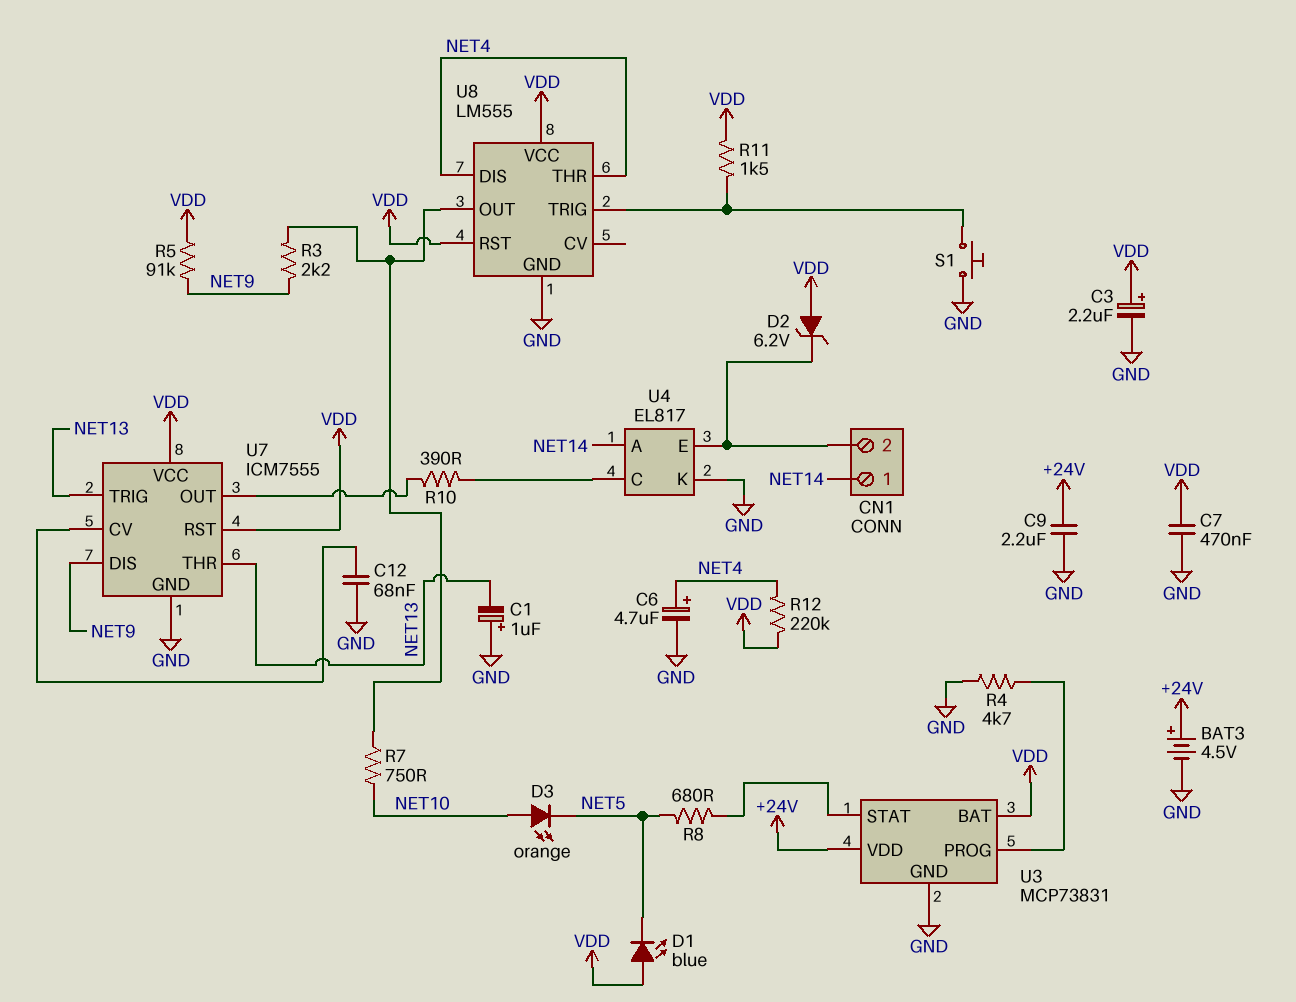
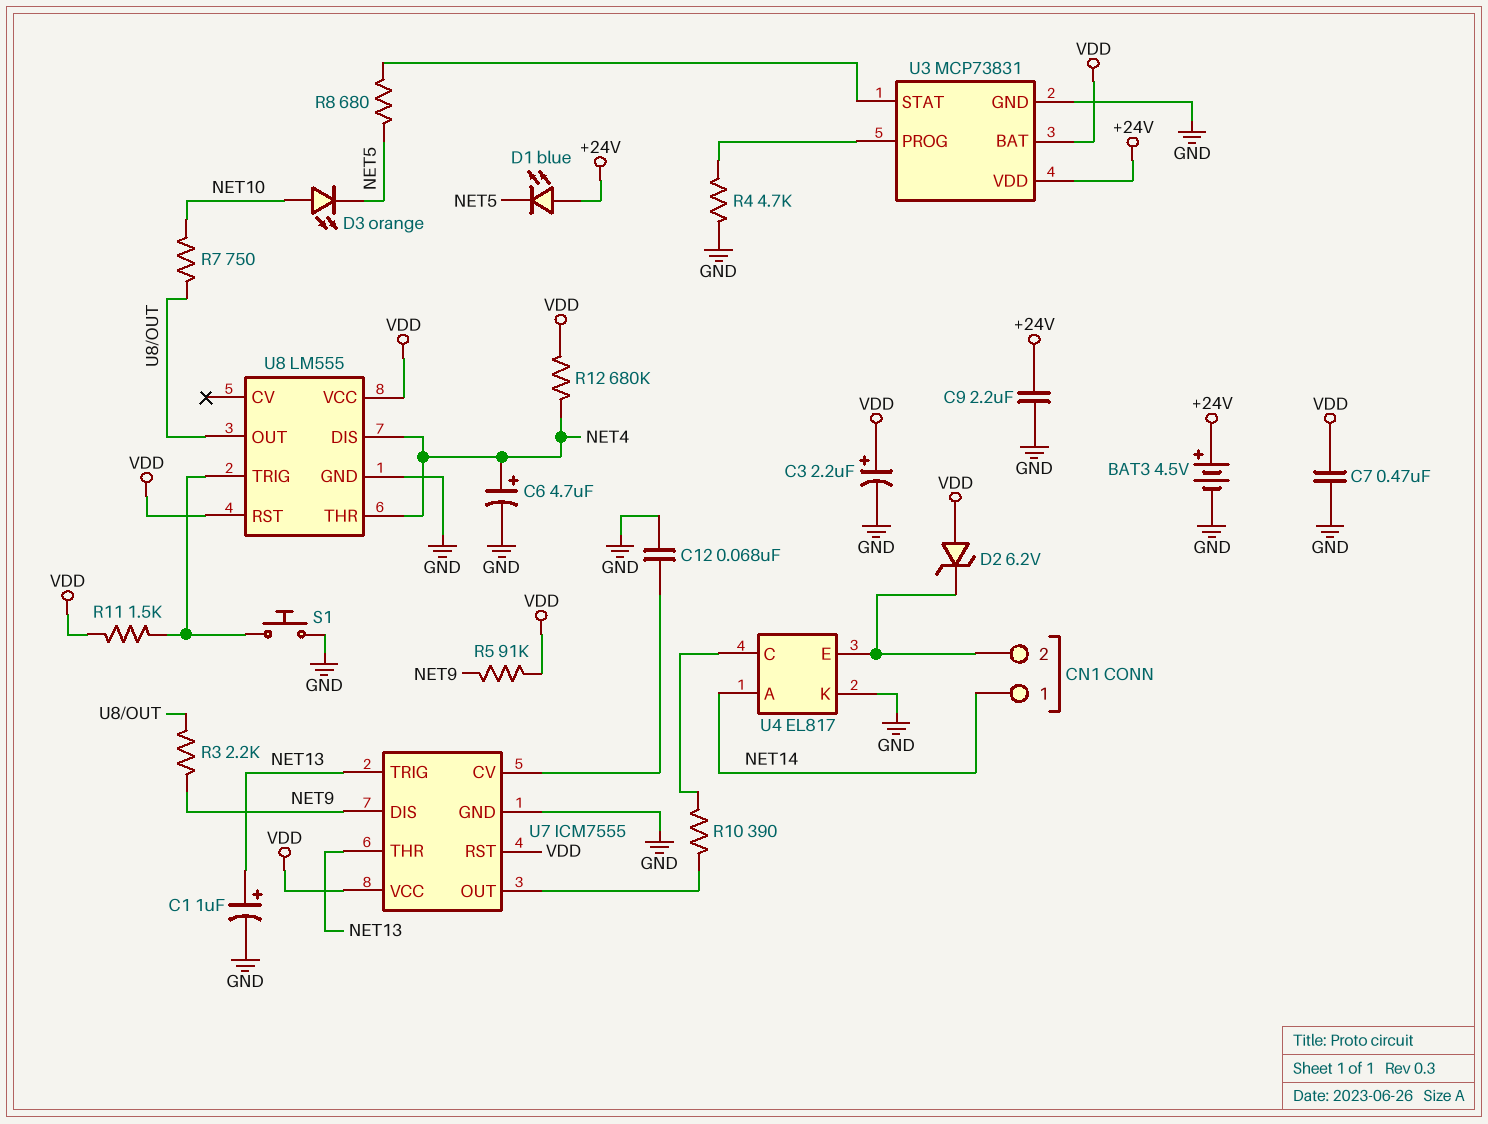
C1: 1uF (plus GND, minus NET13) -> 1uF (plus NET13, minus GND)
D1: LED blue (A VDD, K NET5) -> LED blue (A +24V, K NET5)
R12: 220k (NET4, VDD) -> 680k (NET4, VDD)

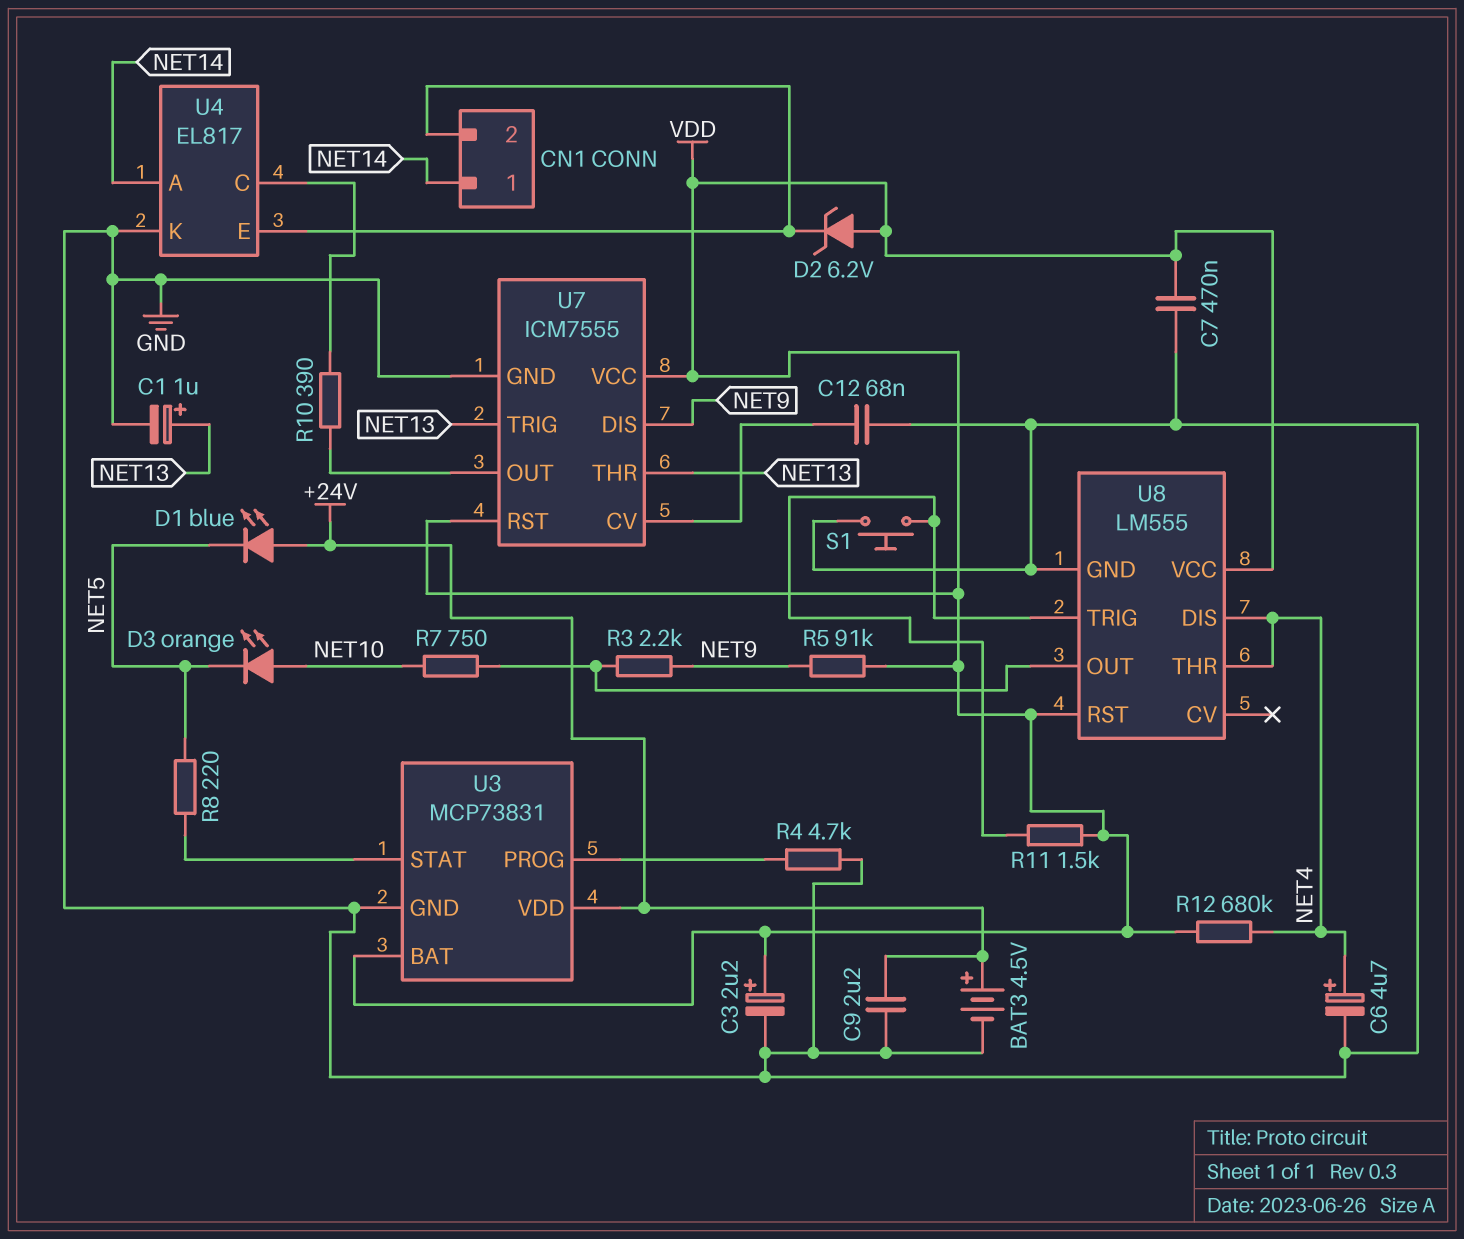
R8: 680 (NET5, U3/STAT) -> 220 (NET5, U3/STAT)

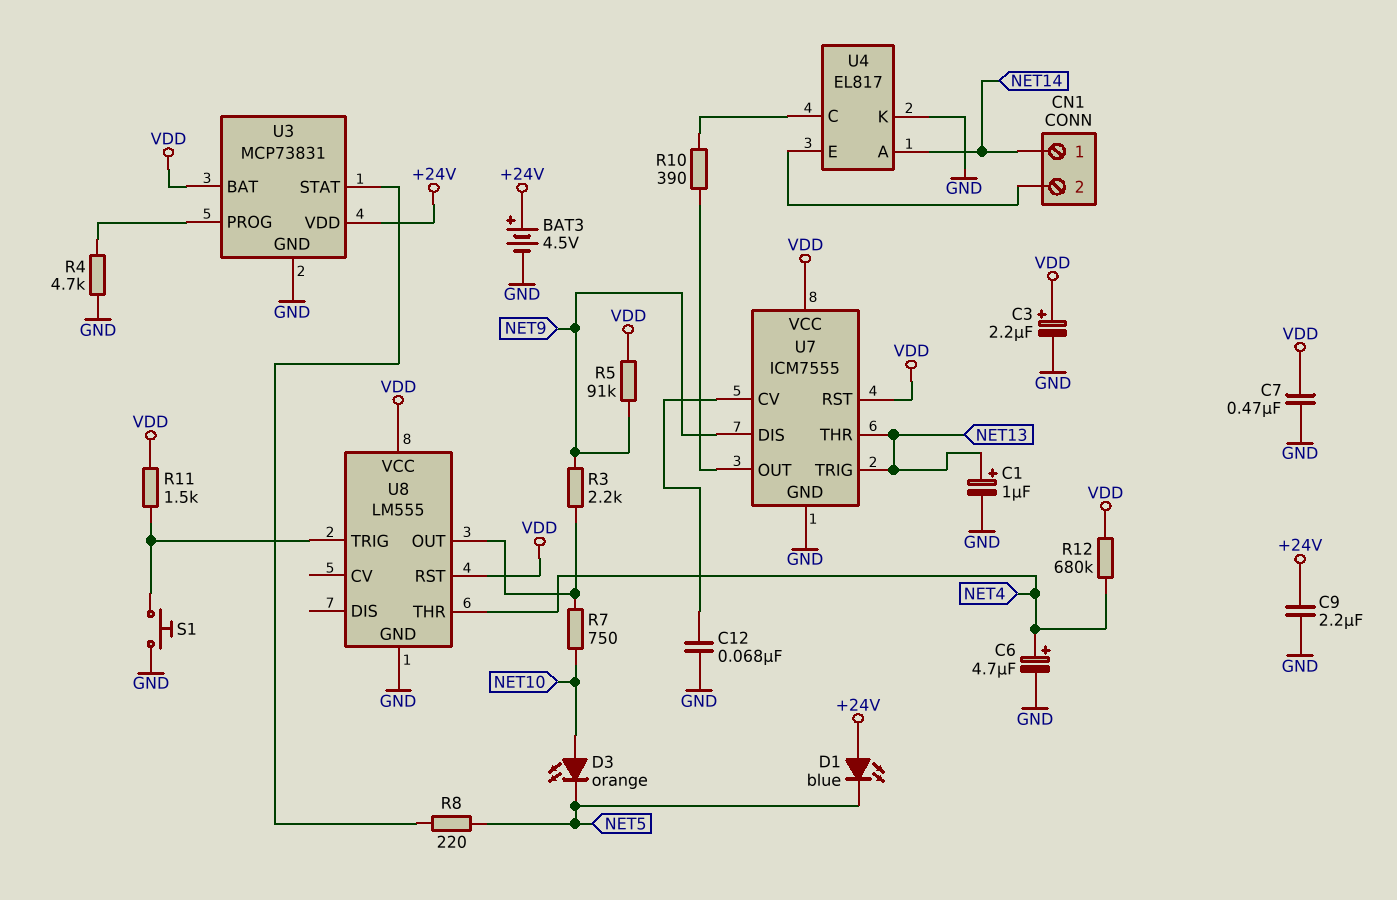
D2: zener 6.2V (A VDD, K CN1/2) -> none
U8 pin DIS: NET4 -> none

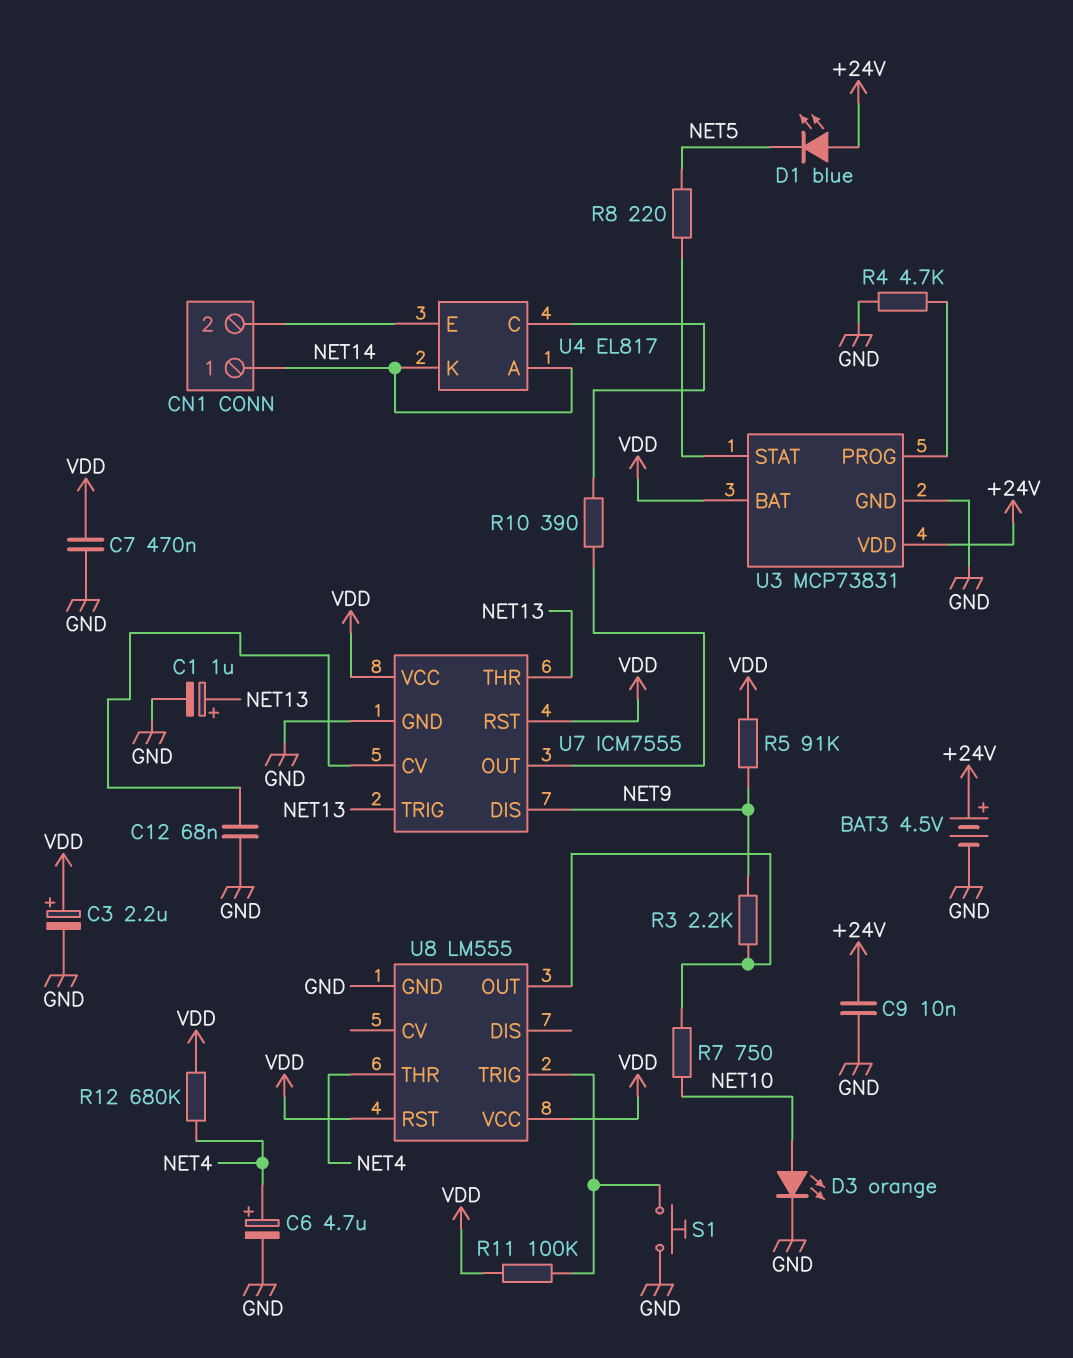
C9: 2.2uF (+24V, GND) -> 10nF (+24V, GND)
D3: LED orange (A NET10, K NET5) -> LED orange (A NET10, K GND)
R11: 1.5k (U8/TRIG, VDD) -> 100k (U8/TRIG, VDD)
U4 pin K: GND -> NET14

